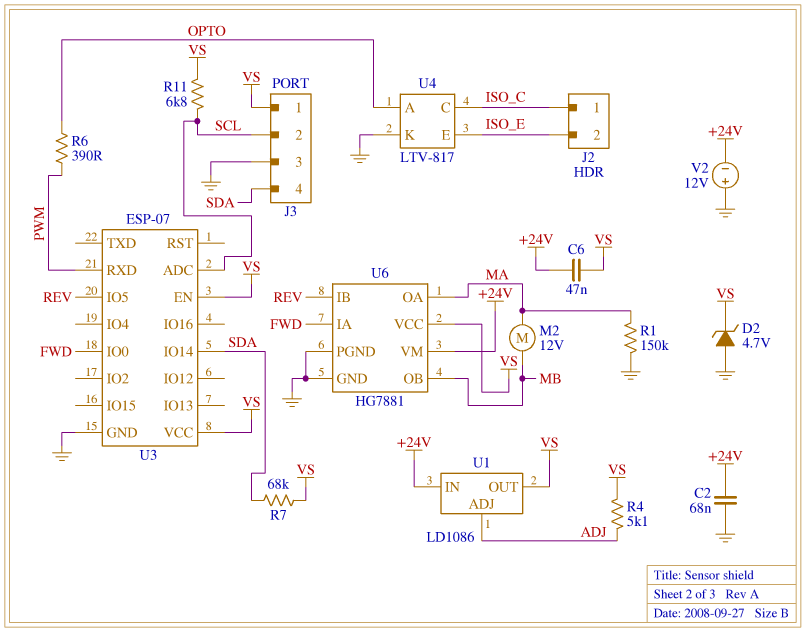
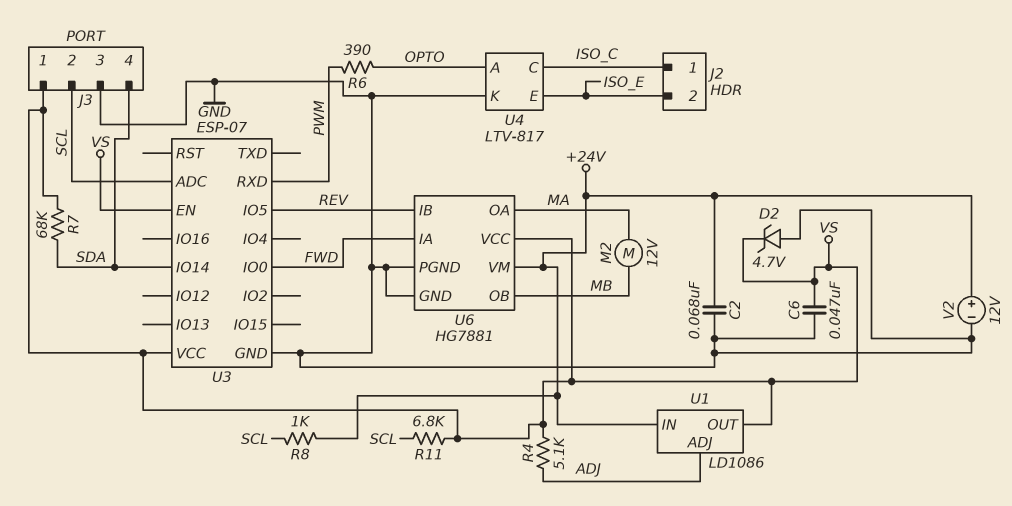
C6: 47nF (+24V, VS) -> 47nF (GND, VS)
R1: 150k (GND, MA) -> none
R8: none -> 1k (+24V, SCL)
V2: 12V (plus GND, minus +24V) -> 12V (plus +24V, minus GND)

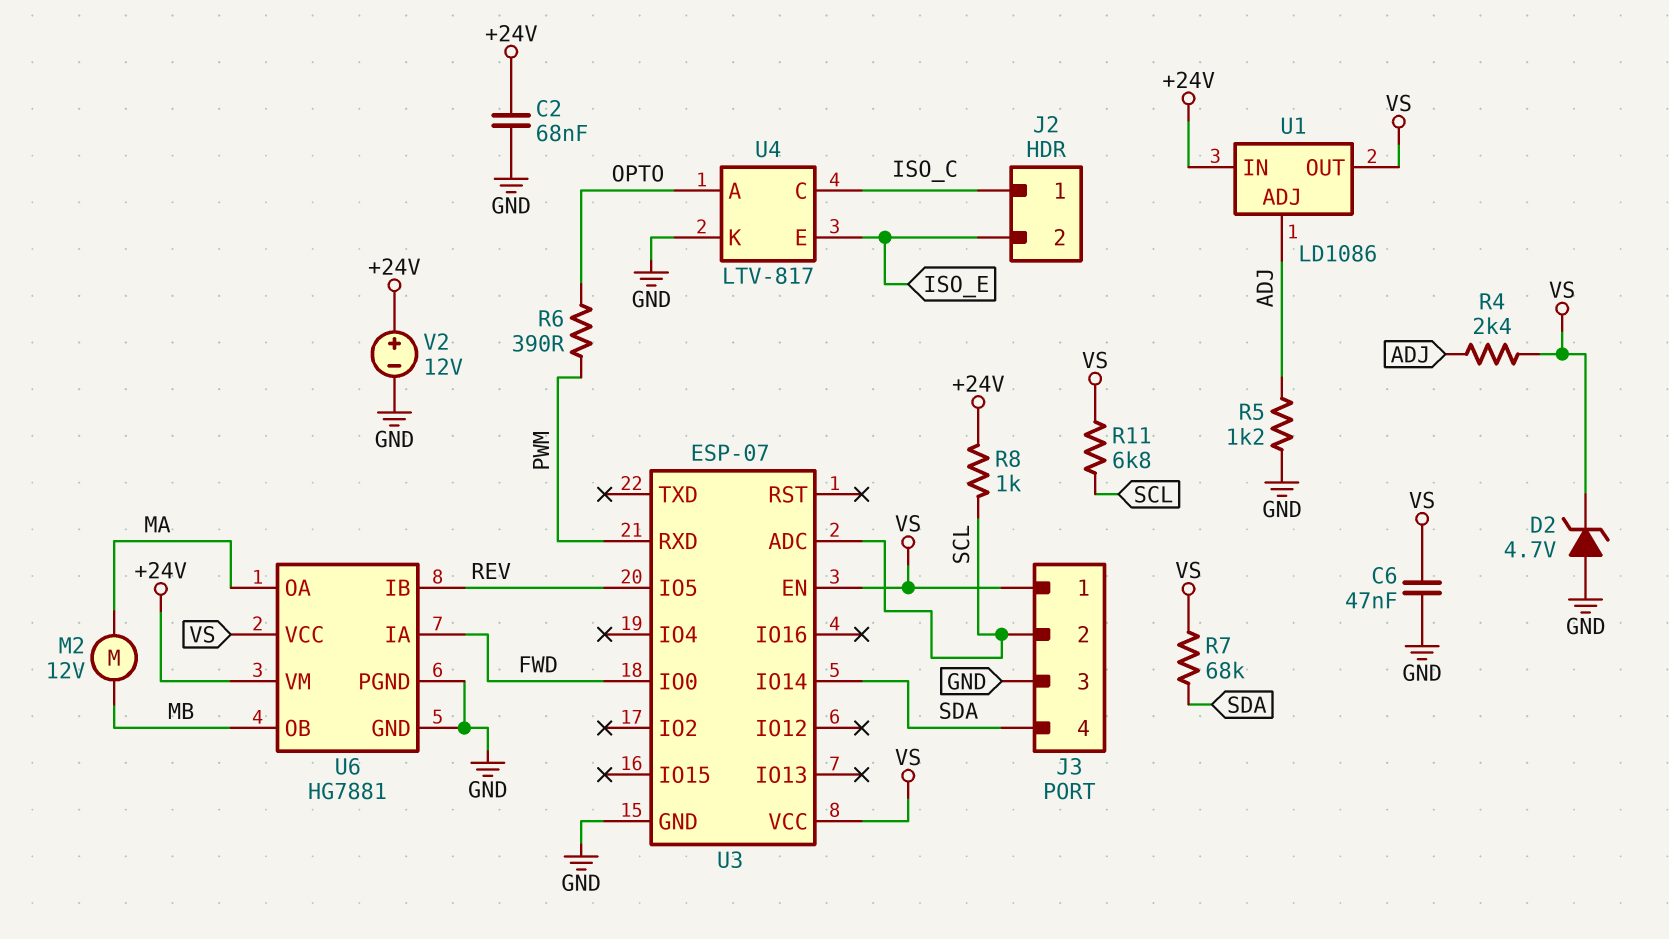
R4: 5.1k (ADJ, VS) -> 2.4k (ADJ, VS)
R5: none -> 1.2k (ADJ, GND)

